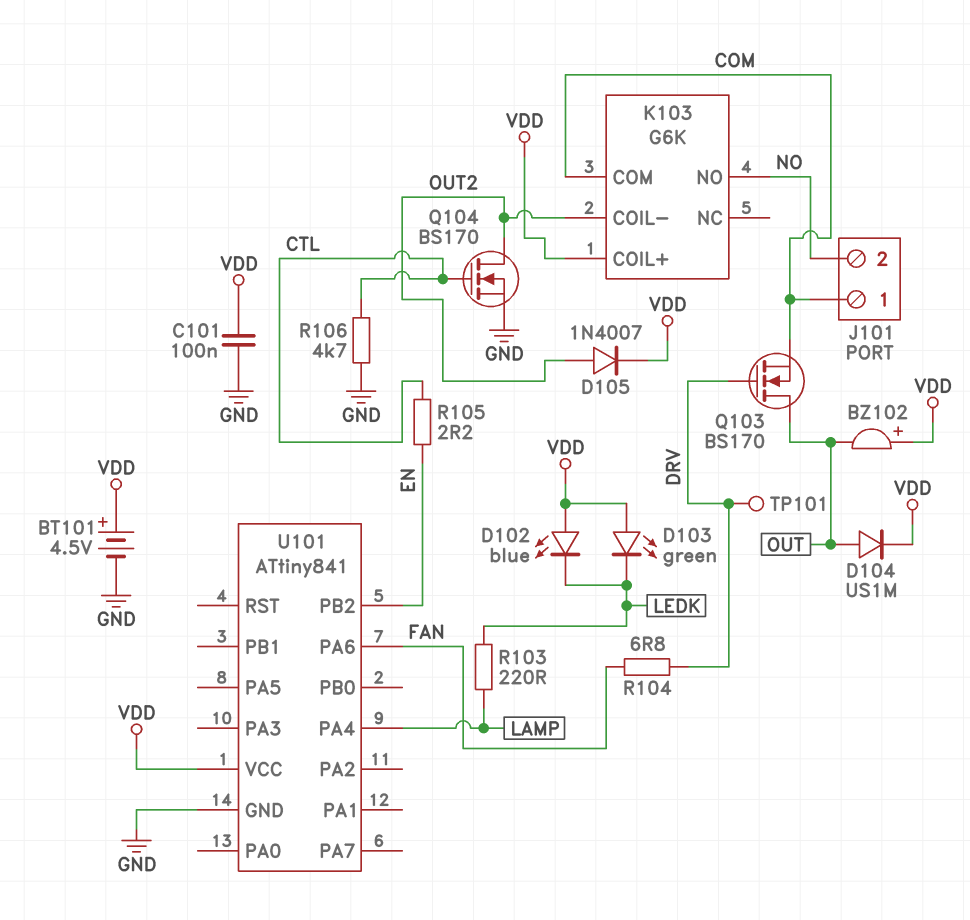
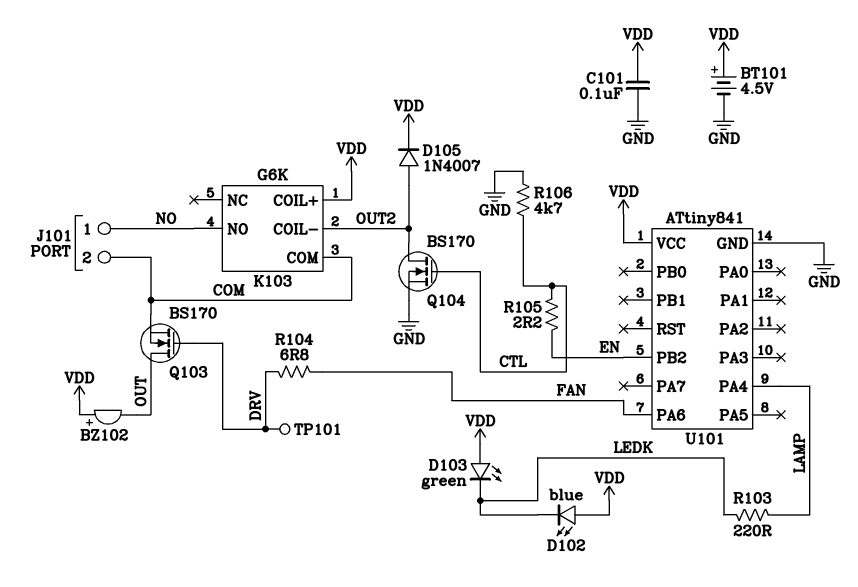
D104: diode US1M (A OUT, K VDD) -> none
J101 pin 1: COM -> NO
J101 pin 2: NO -> COM

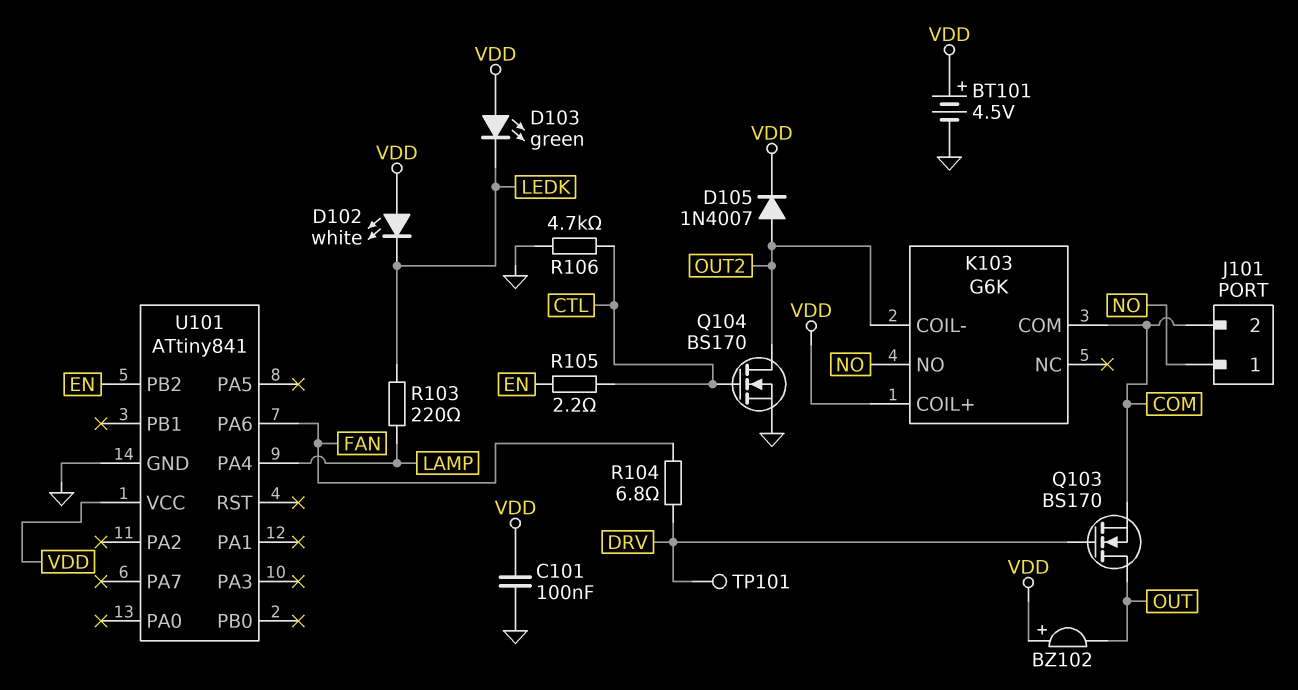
D102: LED blue (A VDD, K LEDK) -> LED white (A VDD, K LEDK)

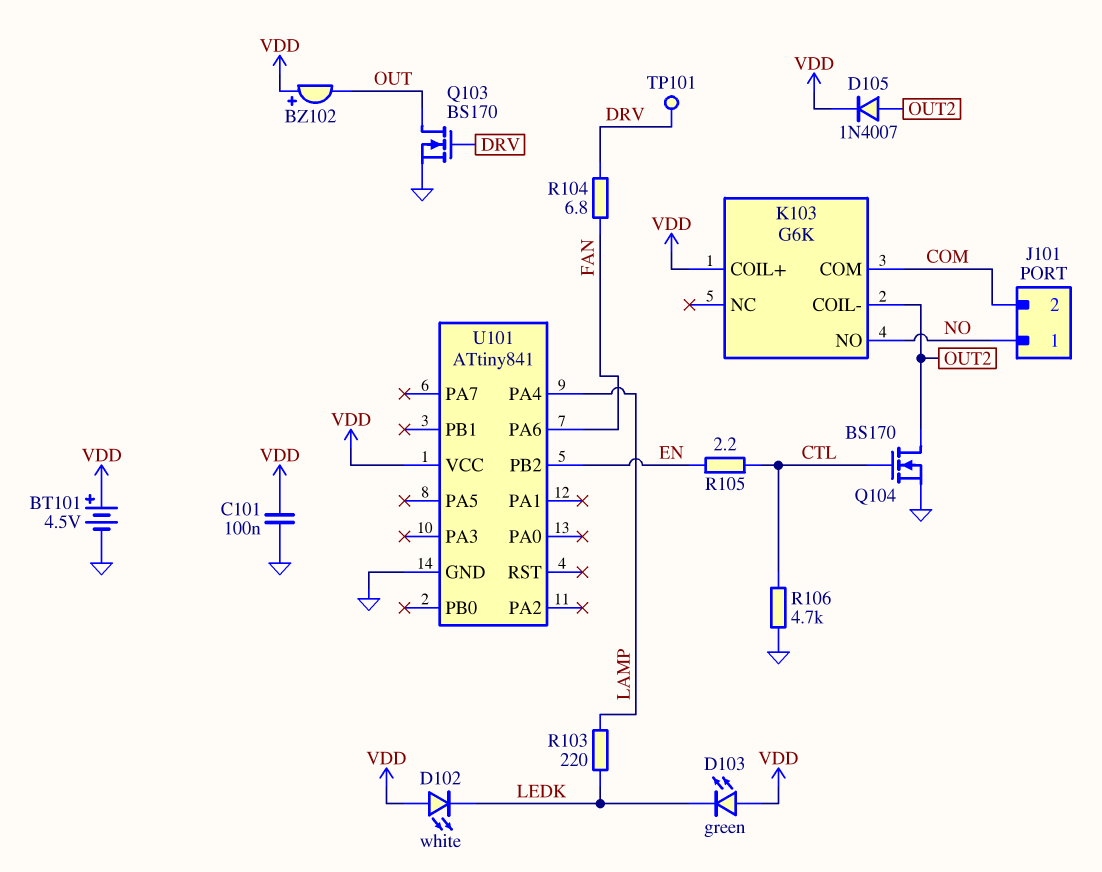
Q103: NMOS BS170 (G DRV, D OUT, S COM) -> NMOS BS170 (G DRV, D OUT, S GND)

